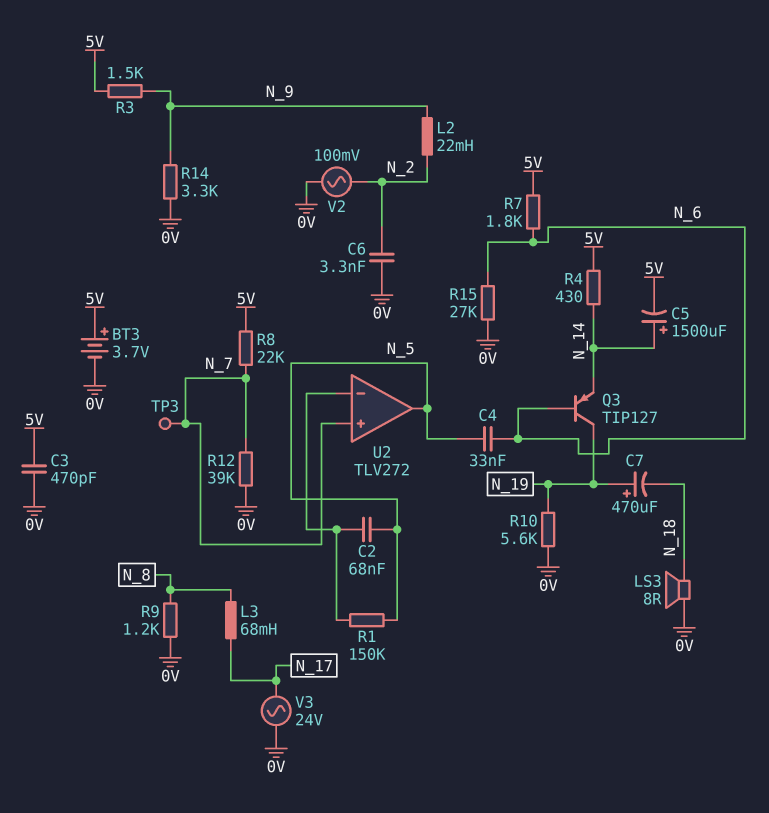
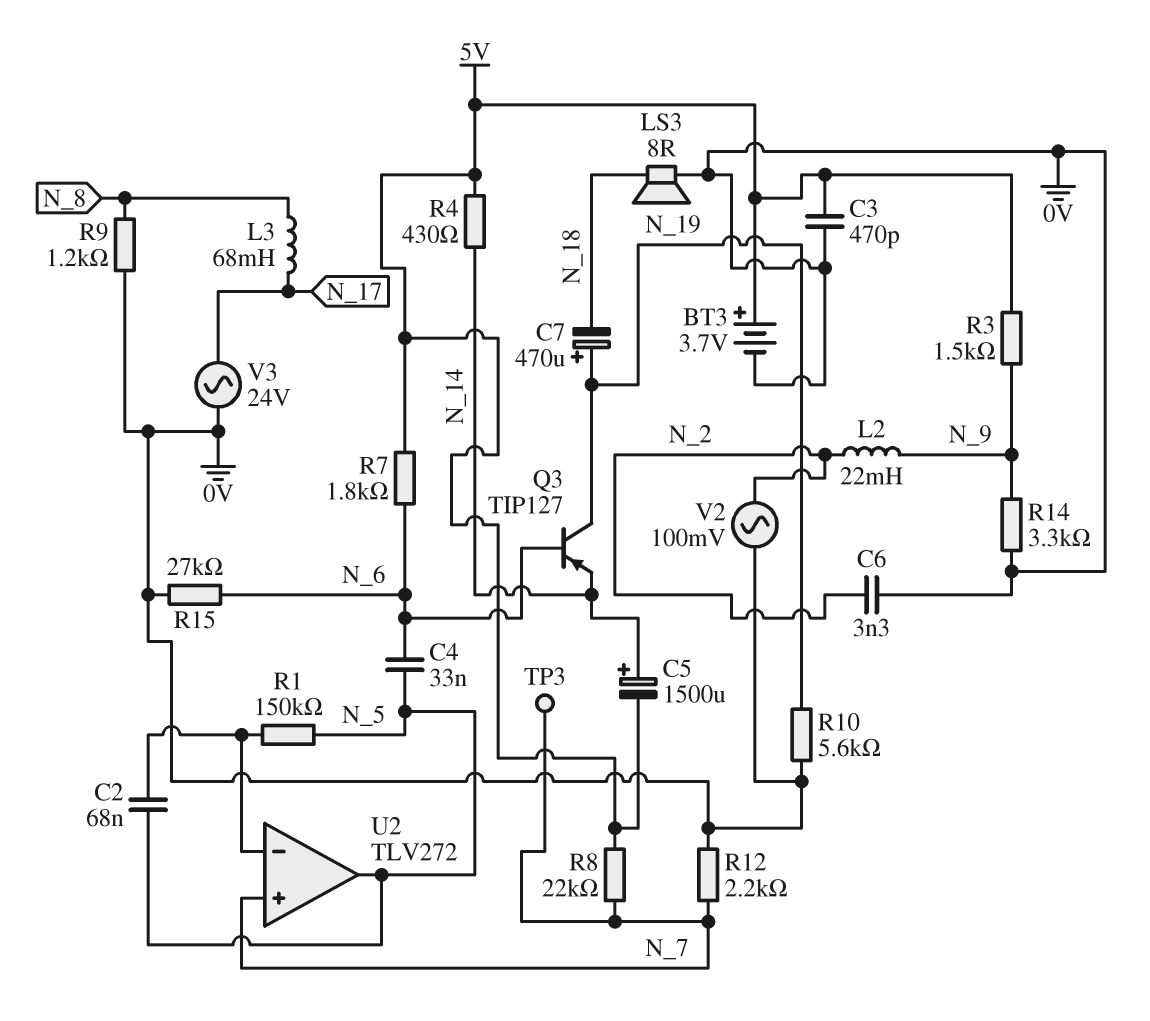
R12: 39k (0V, N_7) -> 2.2k (0V, N_7)

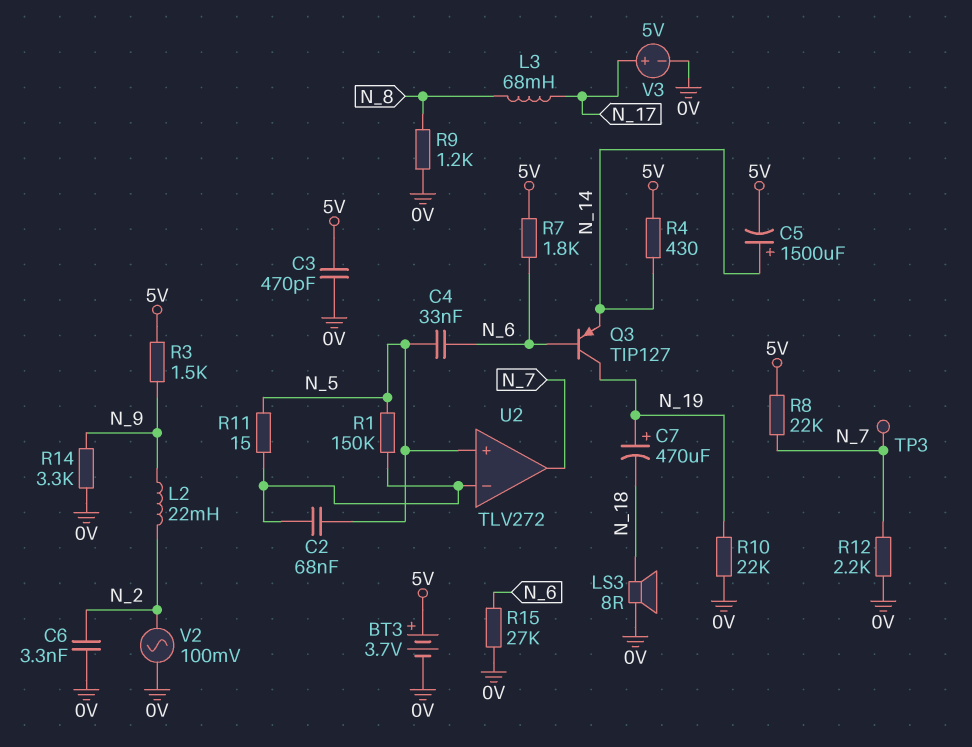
R10: 5.6k (0V, N_19) -> 22k (0V, N_19)
R11: none -> 15 (N_5, U2/in-)
U2 pin in+: N_7 -> N_5
U2 pin out: N_5 -> N_7
V3: AC 24V (0V, N_17) -> 5V (plus N_17, minus 0V)

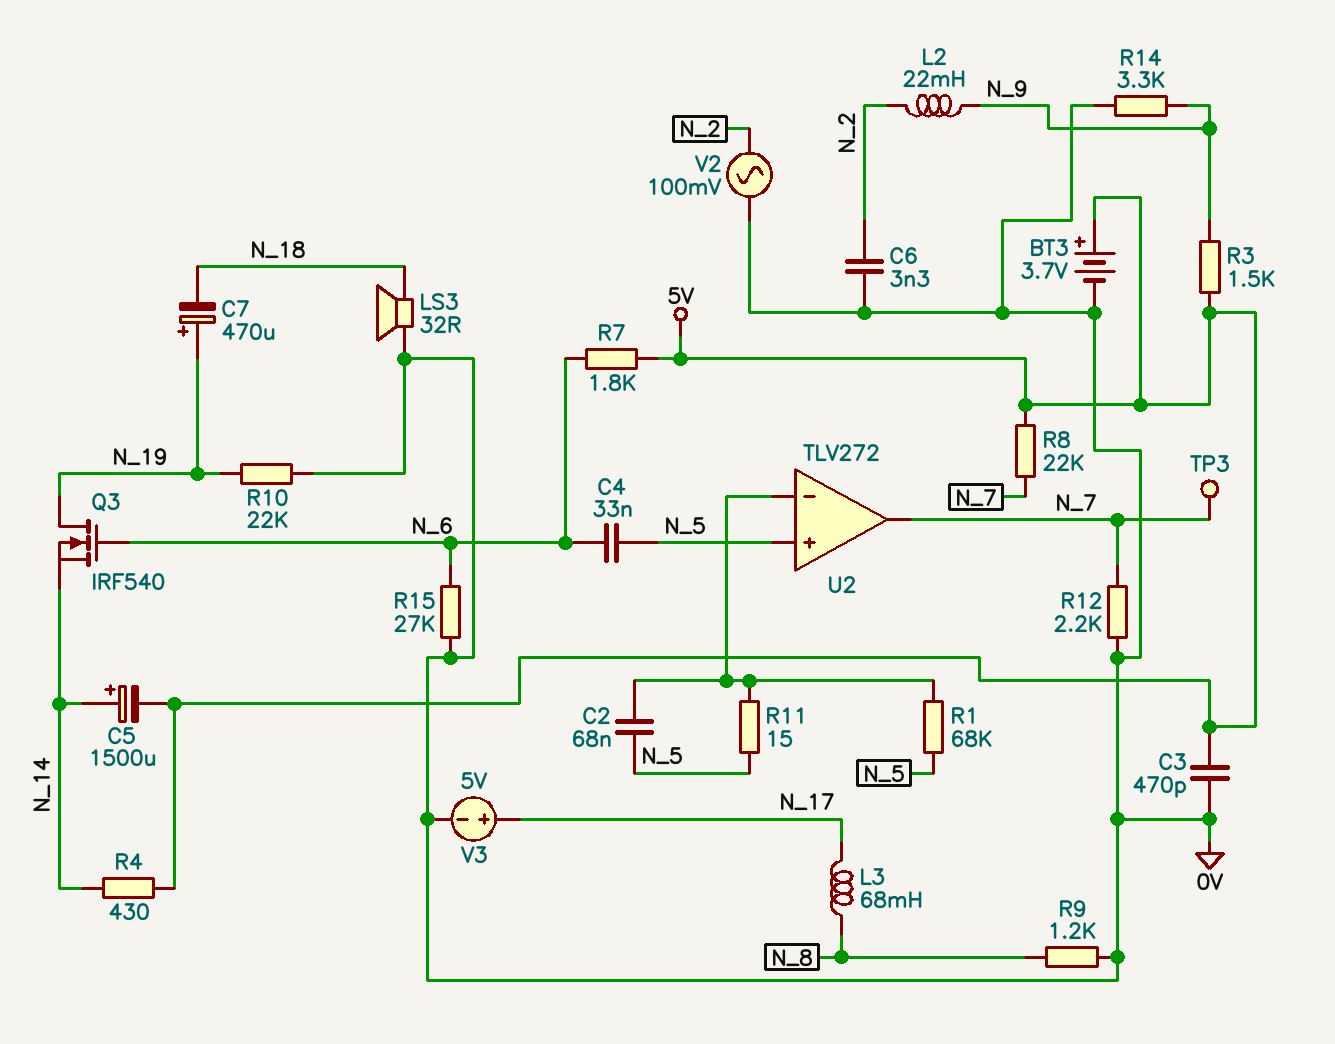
LS3: speaker 8R (0V, N_18) -> speaker 32R (0V, N_18)
Q3: PNP TIP127 (B N_6, C N_19, E N_14) -> NMOS IRF540 (G N_6, D N_19, S N_14)
R1: 150k (N_5, U2/in-) -> 68k (N_5, U2/in-)

